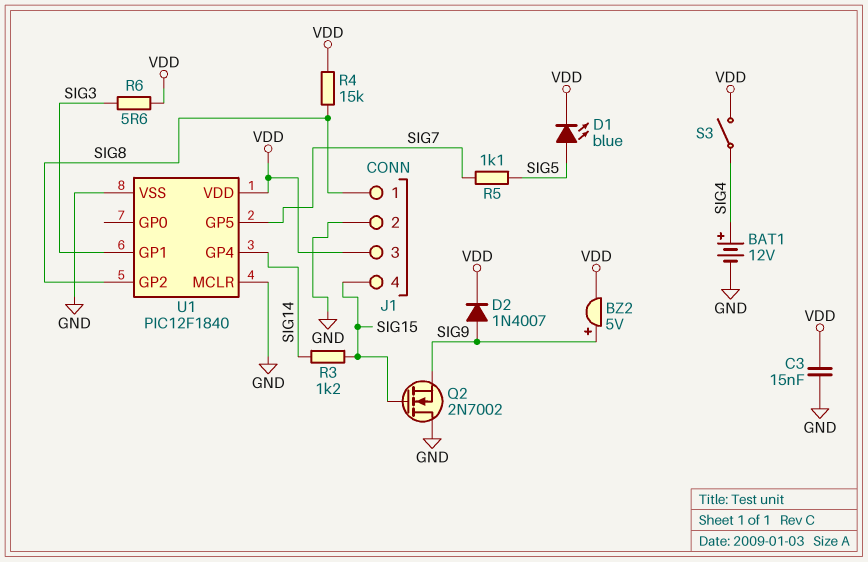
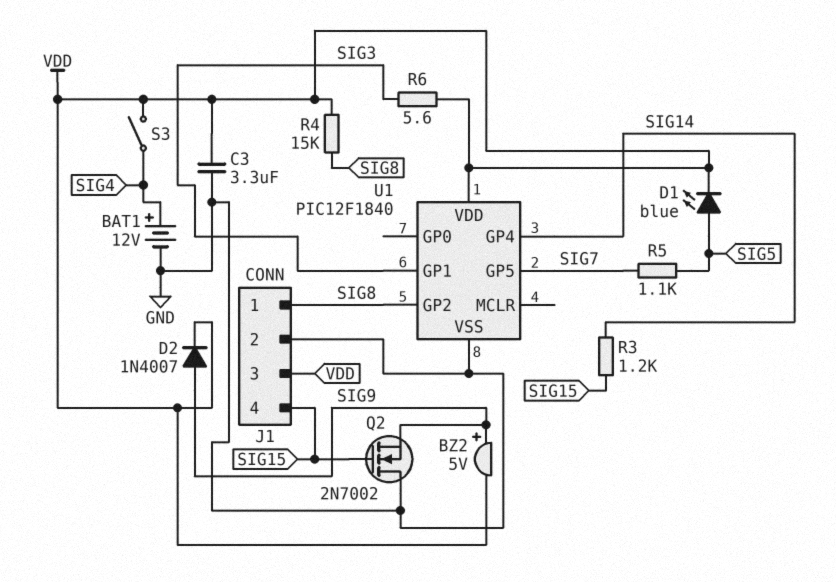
C3: 15nF (GND, VDD) -> 3.3uF (GND, VDD)
U1 pin MCLR: GND -> none

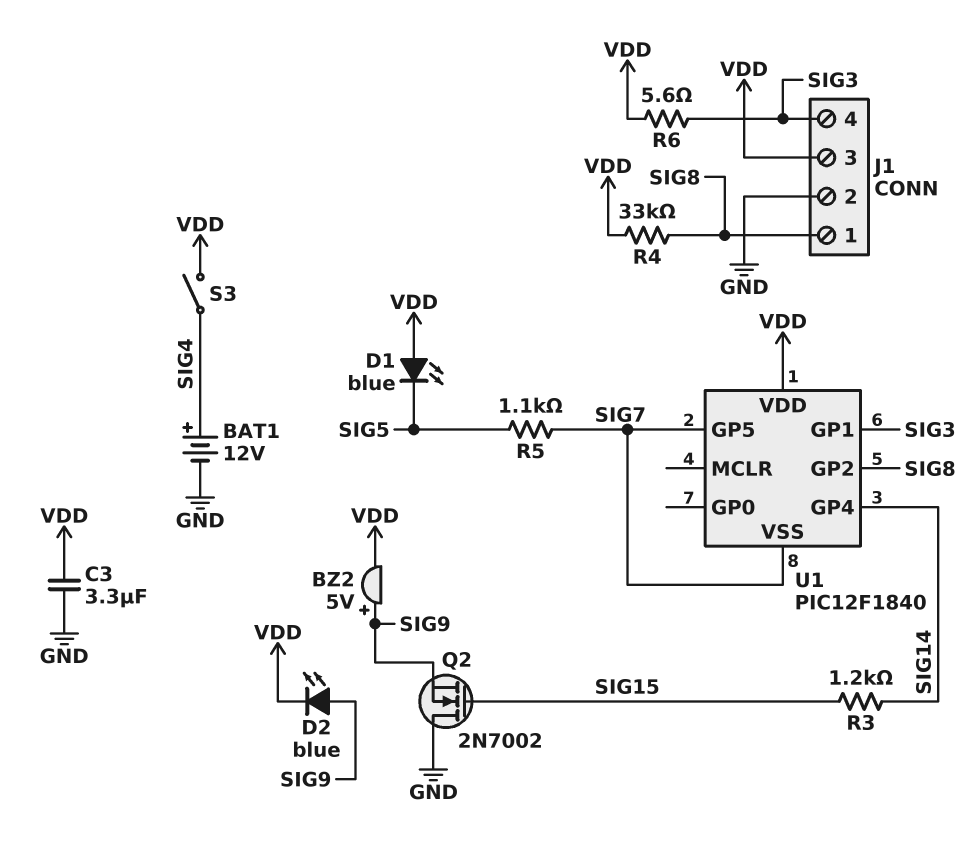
D1: LED blue (A SIG5, K VDD) -> LED blue (A VDD, K SIG5)
D2: diode 1N4007 (A SIG9, K VDD) -> LED blue (A SIG9, K VDD)
J1 pin 4: SIG15 -> SIG3
R4: 15k (SIG8, VDD) -> 33k (SIG8, VDD)
U1 pin VSS: GND -> SIG7

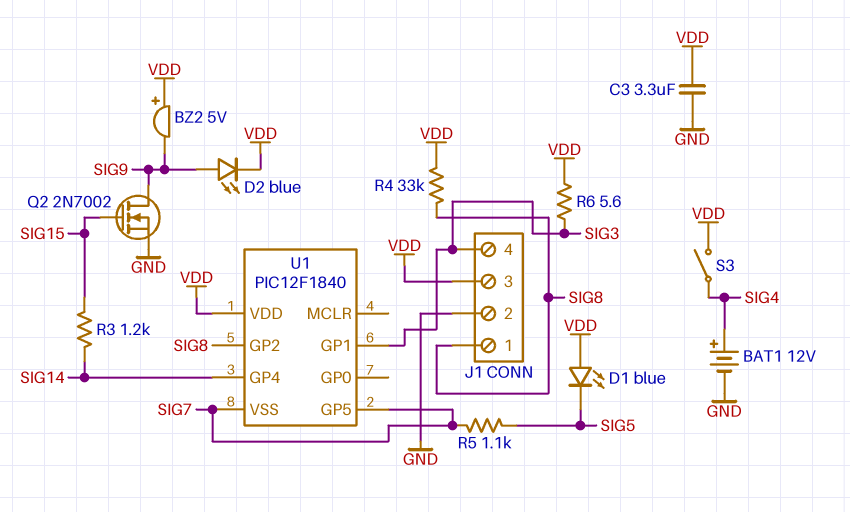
BZ2: buzzer 5V (plus SIG9, minus VDD) -> buzzer 5V (plus VDD, minus SIG9)
Q2: NMOS 2N7002 (G SIG15, D GND, S SIG9) -> NMOS 2N7002 (G SIG15, D SIG9, S GND)

